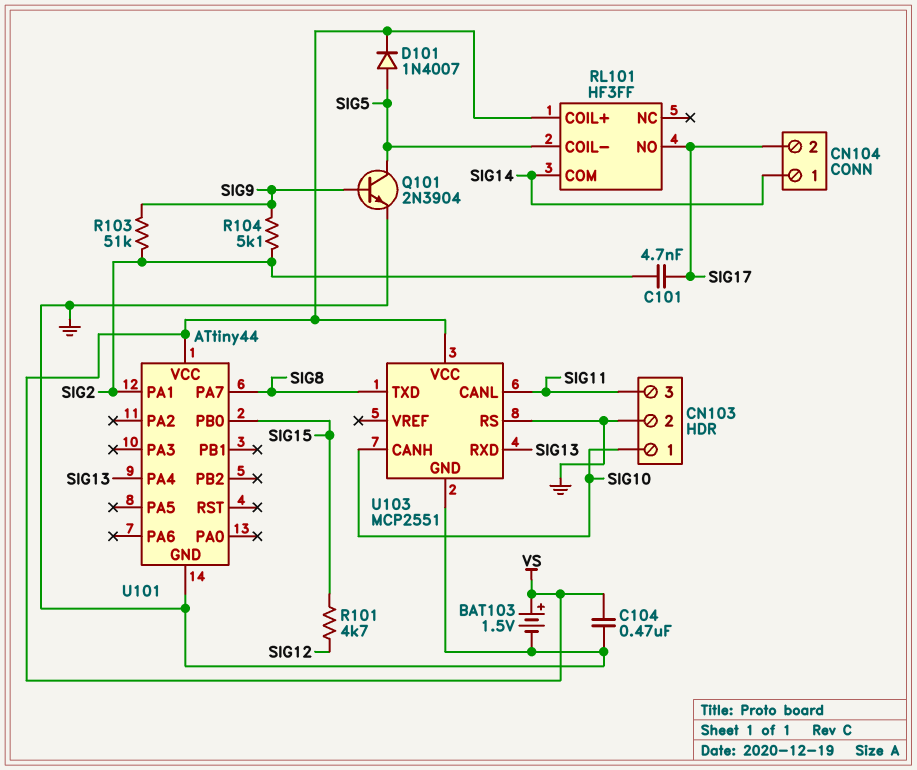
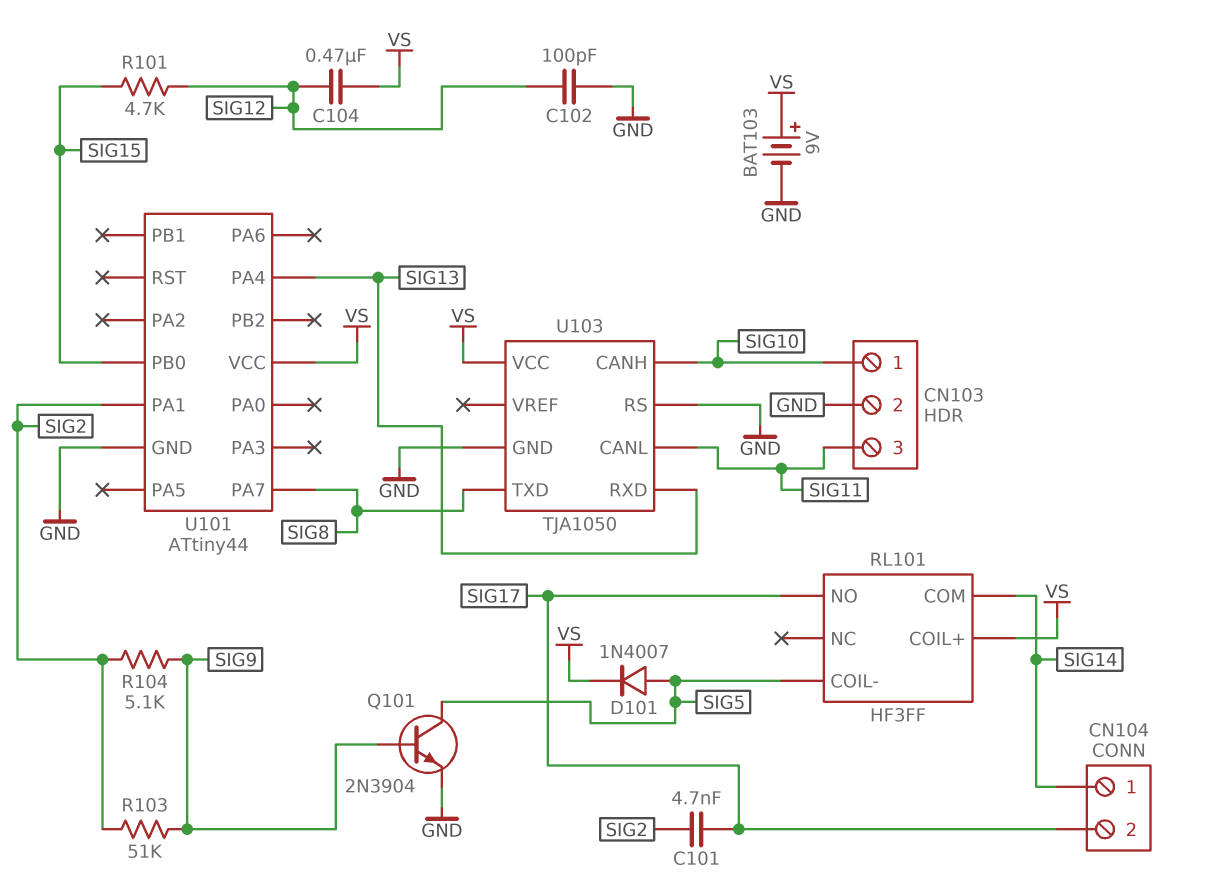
BAT103: 1.5V (plus VS, minus GND) -> 9V (plus VS, minus GND)
C102: none -> 100pF (GND, SIG12)
C104: 470nF (GND, VS) -> 470nF (SIG12, VS)
U103: MCP2551 -> TJA1050

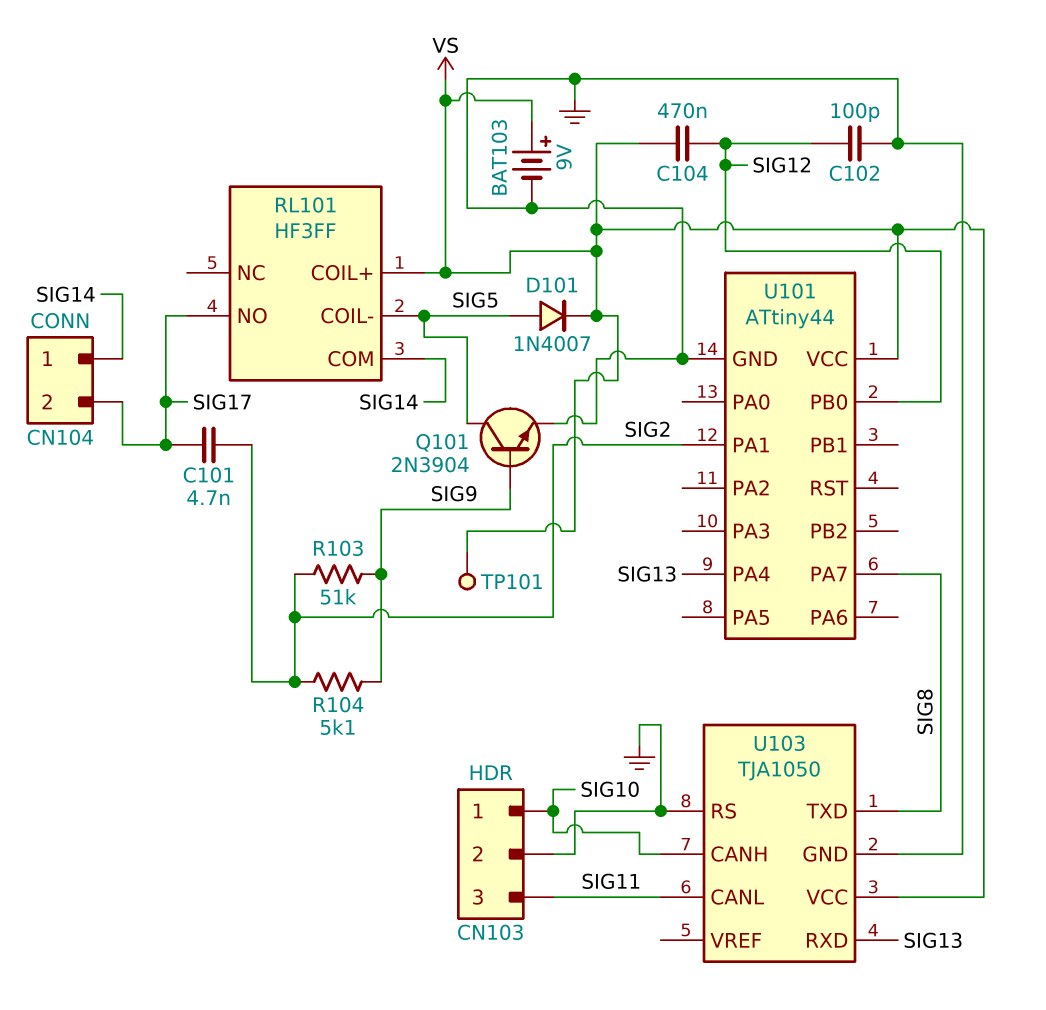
R101: 4.7k (SIG12, SIG15) -> none
TP101: none -> test point (VS)
U101 pin PB0: SIG15 -> SIG12

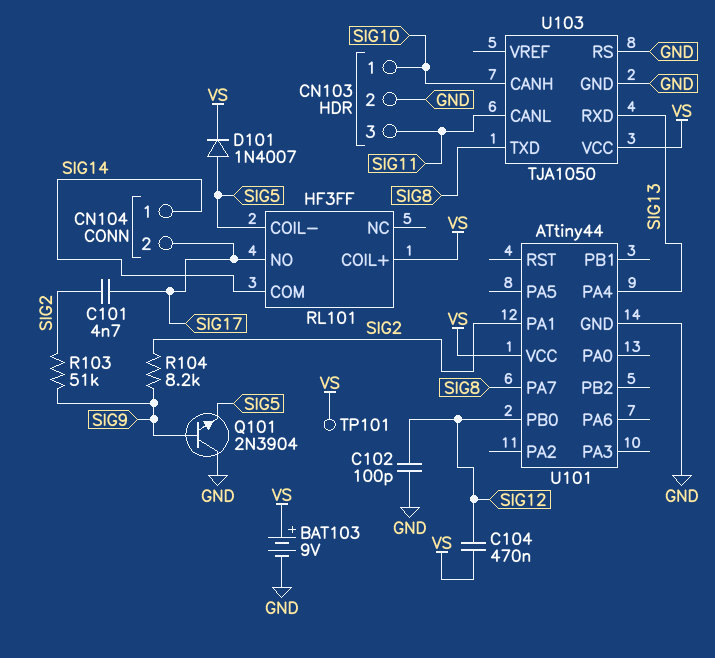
Q101: NPN 2N3904 (B SIG9, C SIG5, E GND) -> NPN 2N3904 (B SIG9, C GND, E SIG5)
R104: 5.1k (SIG2, SIG9) -> 8.2k (SIG2, SIG9)

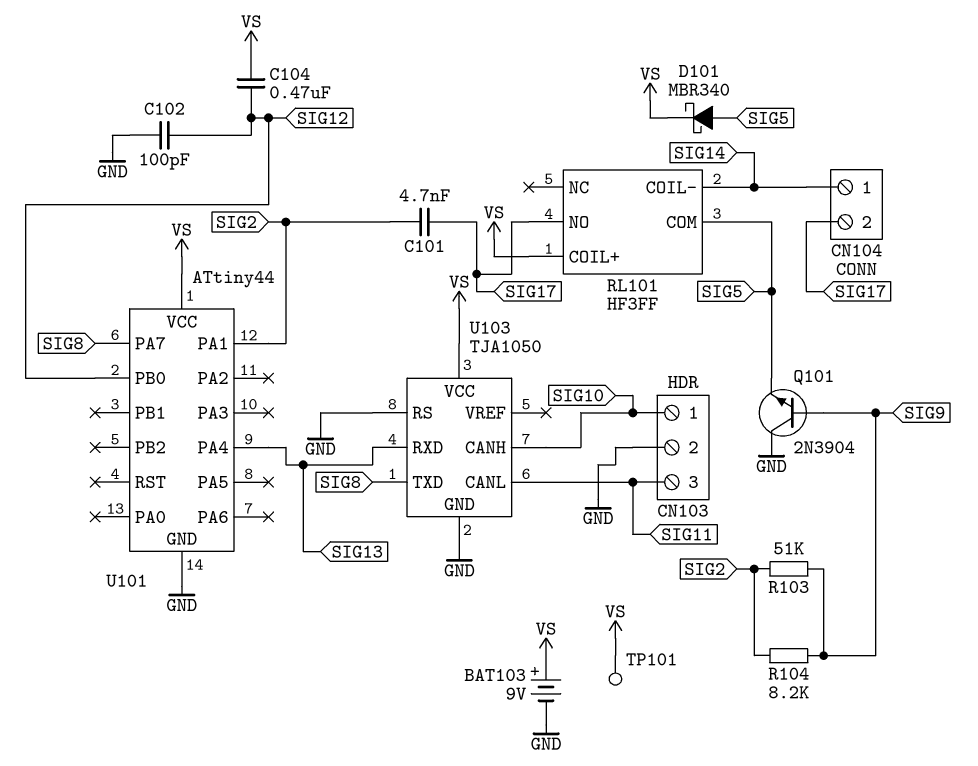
D101: diode 1N4007 (A SIG5, K VS) -> schottky MBR340 (A SIG5, K VS)
RL101 pin COIL-: SIG5 -> SIG14
RL101 pin COM: SIG14 -> SIG5

